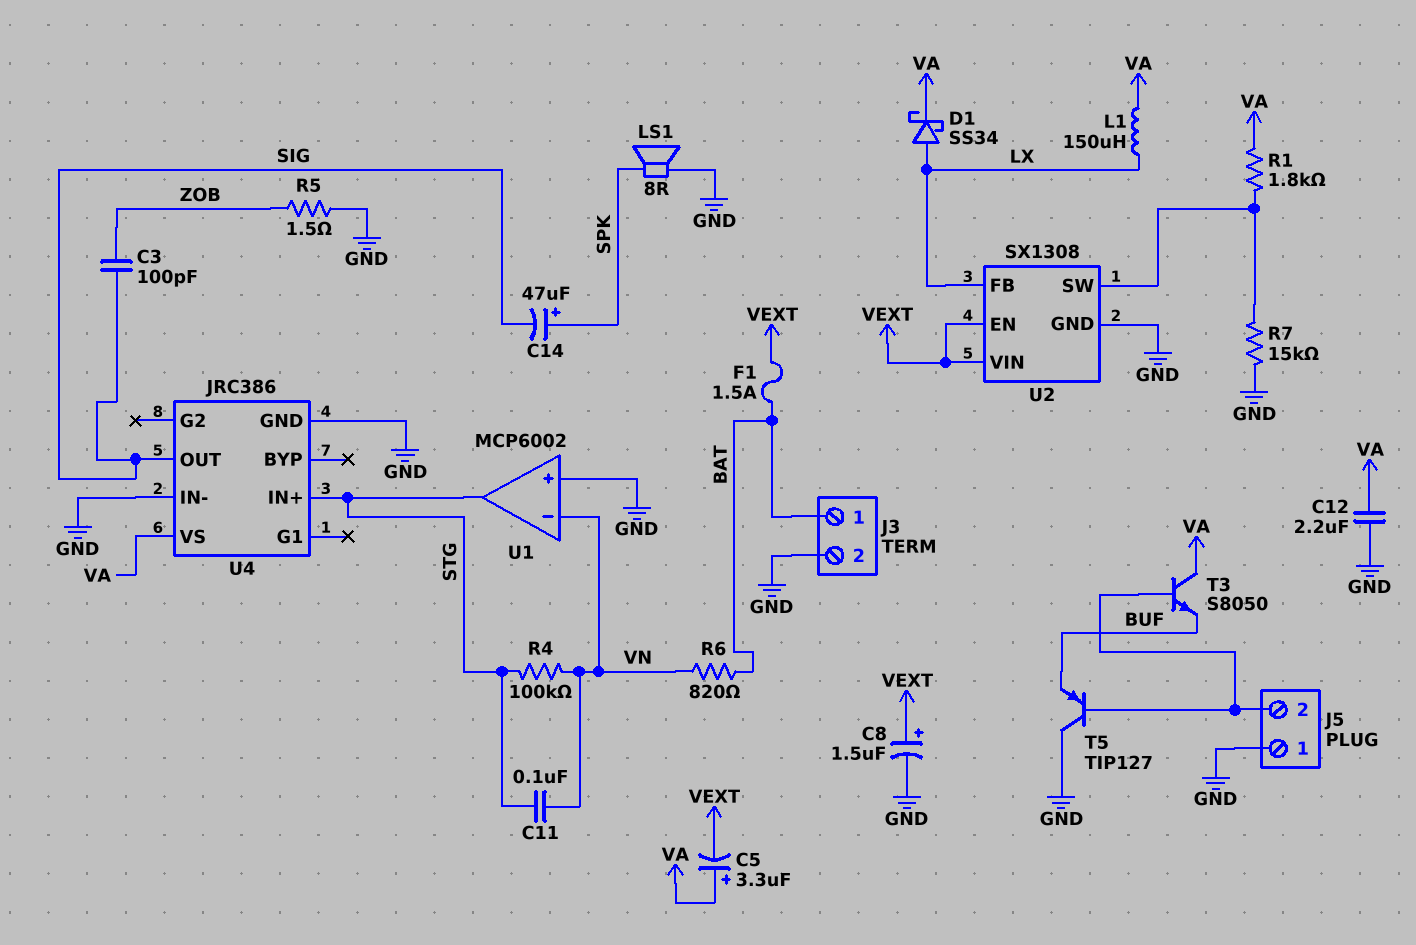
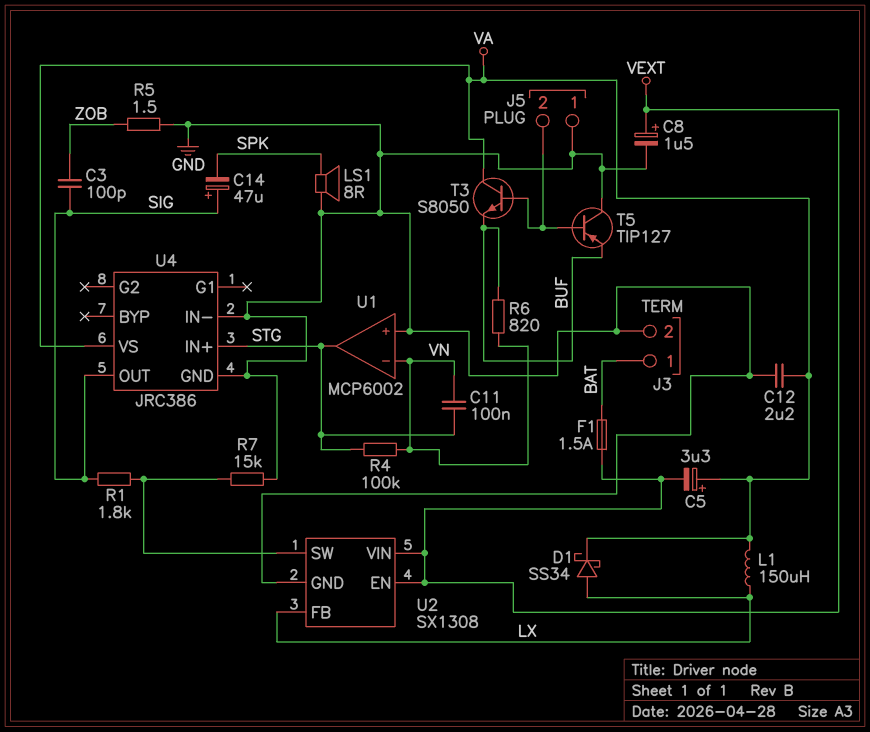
C14: 47uF (plus SPK, minus SIG) -> 47uF (plus SIG, minus SPK)
R1: 1.8k (U2/SW, VA) -> 1.8k (SIG, U2/SW)
R6: 820 (BAT, VN) -> 820 (BUF, VN)

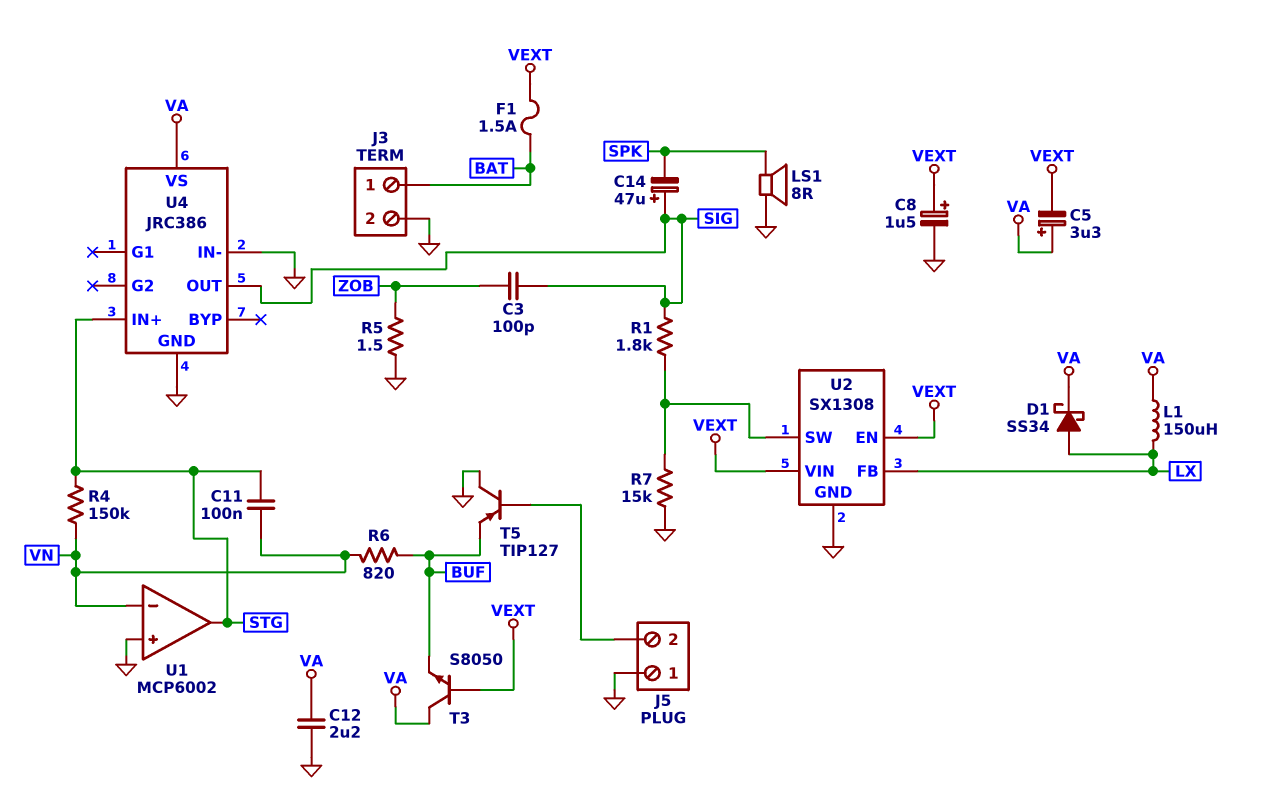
R4: 100k (STG, VN) -> 150k (STG, VN)
T3: NPN S8050 (B J5/2, C VA, E BUF) -> NPN S8050 (B VEXT, C VA, E BUF)

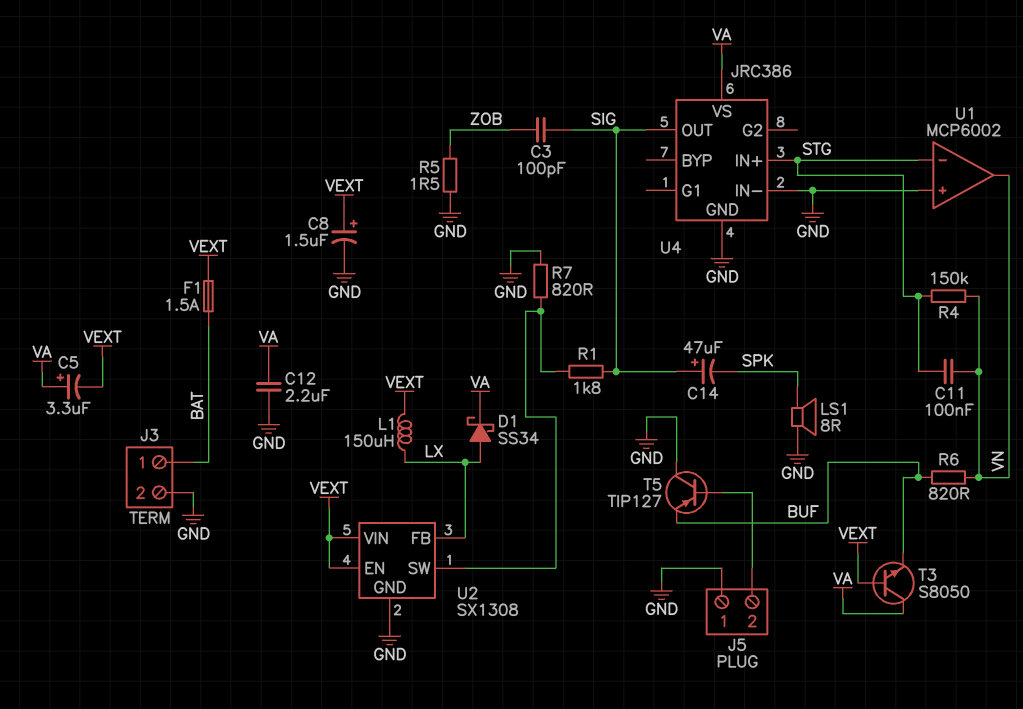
L1: 150uH (LX, VA) -> 150uH (LX, VEXT)
R7: 15k (GND, U2/SW) -> 820 (GND, U2/SW)
U1 pin in-: VN -> STG
U1 pin out: STG -> VN

